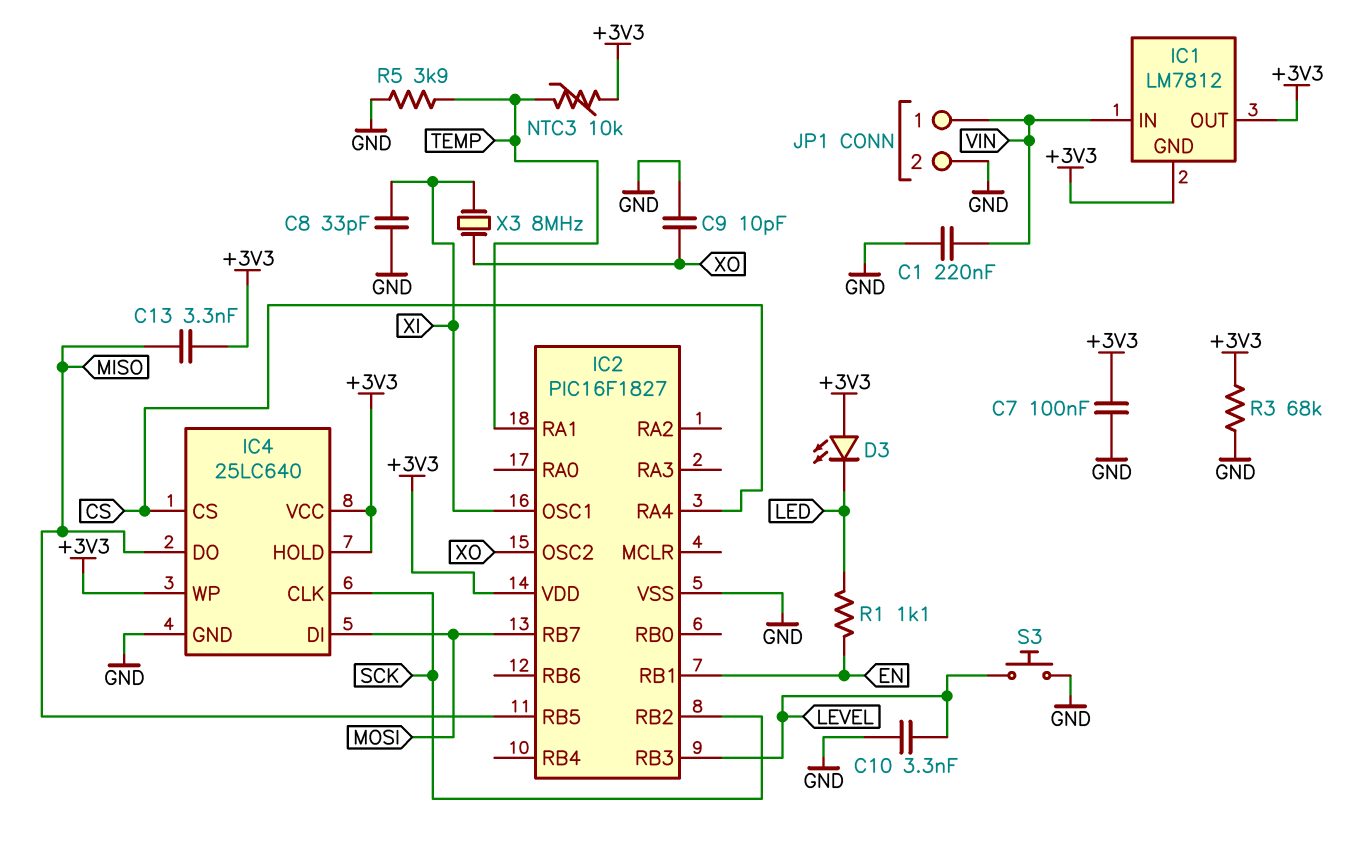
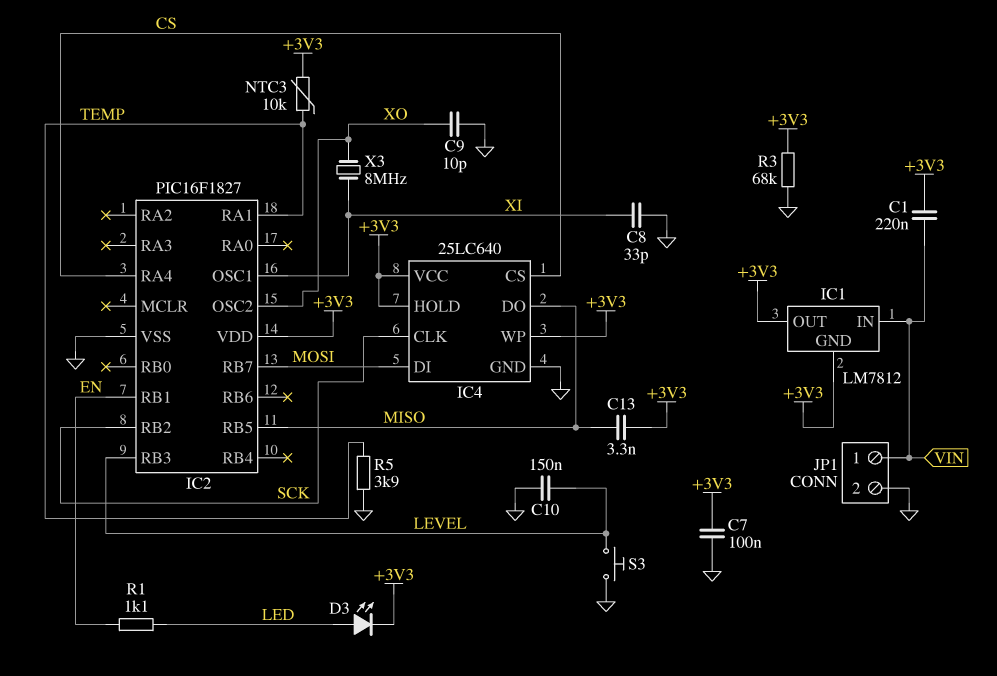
C1: 220nF (GND, VIN) -> 220nF (+3V3, VIN)
C10: 3.3nF (GND, LEVEL) -> 150nF (GND, LEVEL)
D3: LED (A +3V3, K LED) -> LED (A LED, K +3V3)

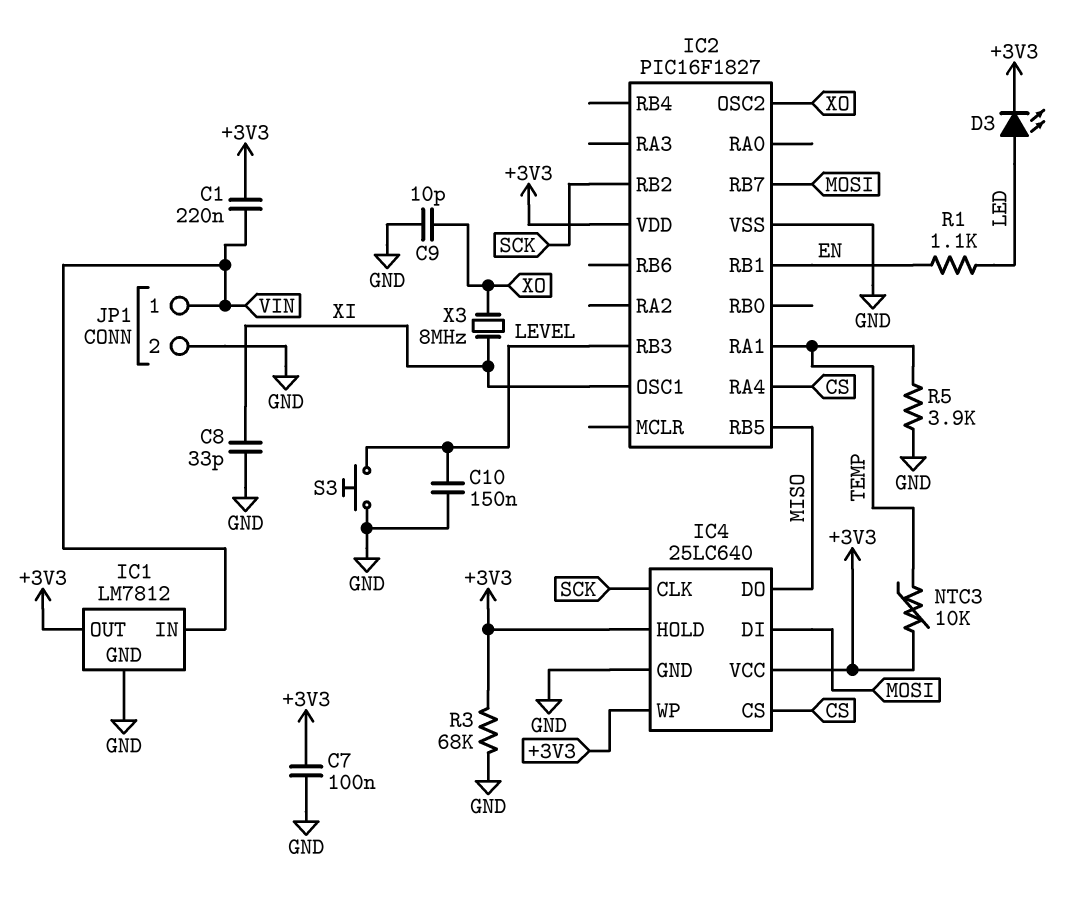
C13: 3.3nF (+3V3, MISO) -> none
IC1 pin GND: +3V3 -> GND

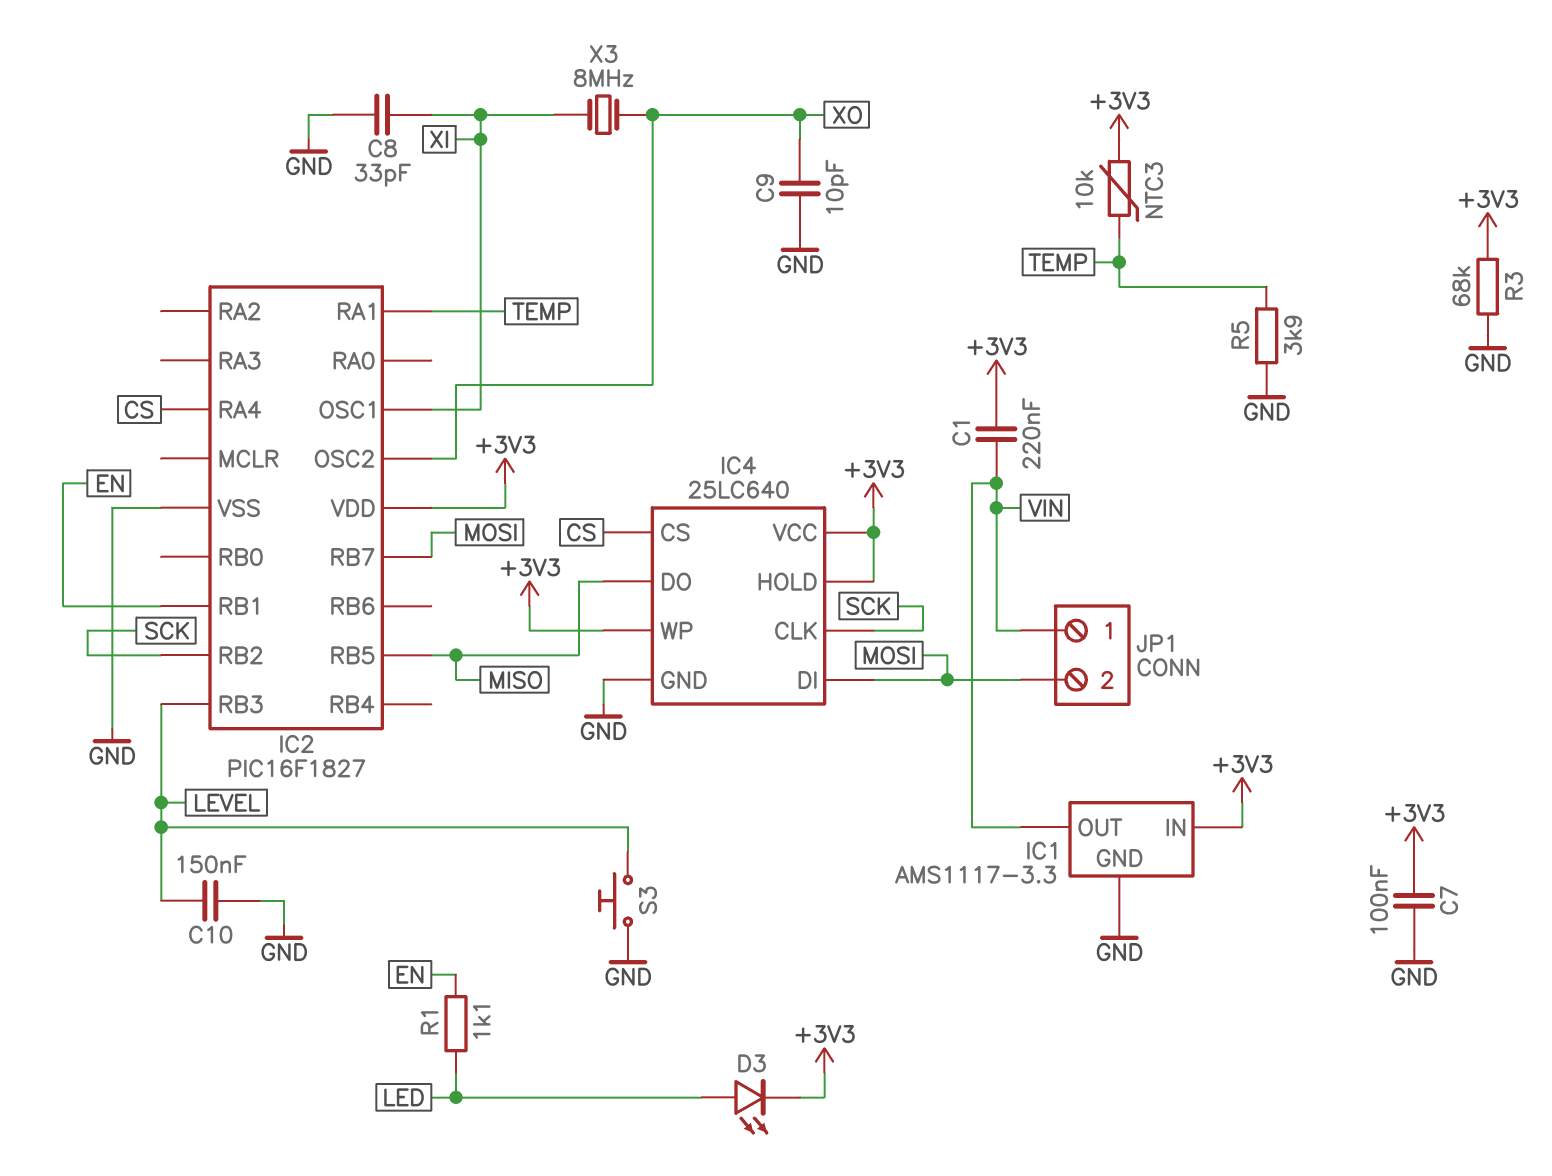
IC1: LM7812 -> AMS1117-3.3
IC1 pin IN: VIN -> +3V3
IC1 pin OUT: +3V3 -> VIN
JP1 pin 2: GND -> MOSI

